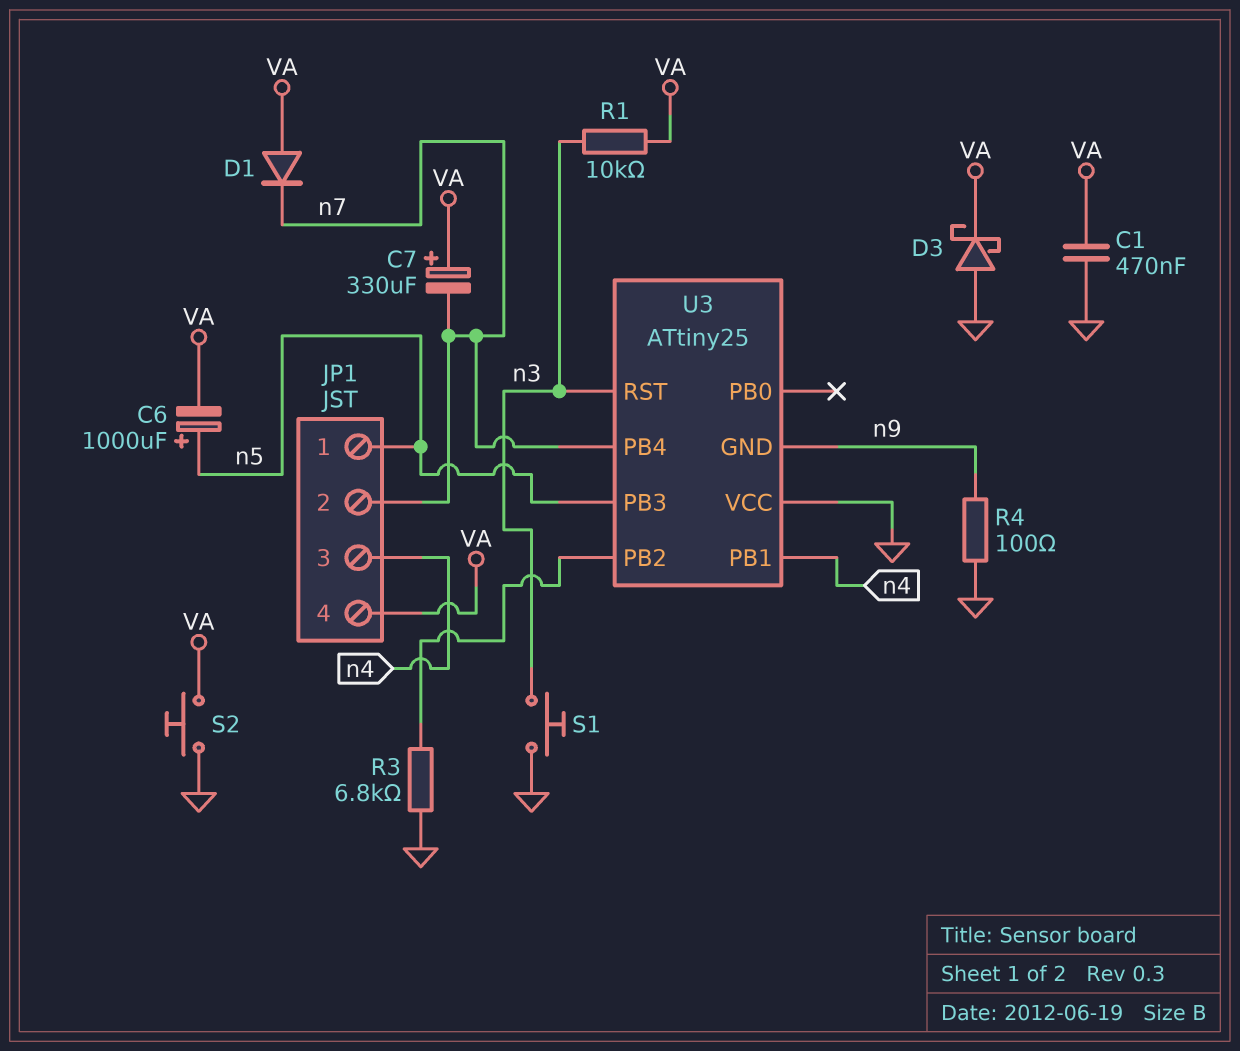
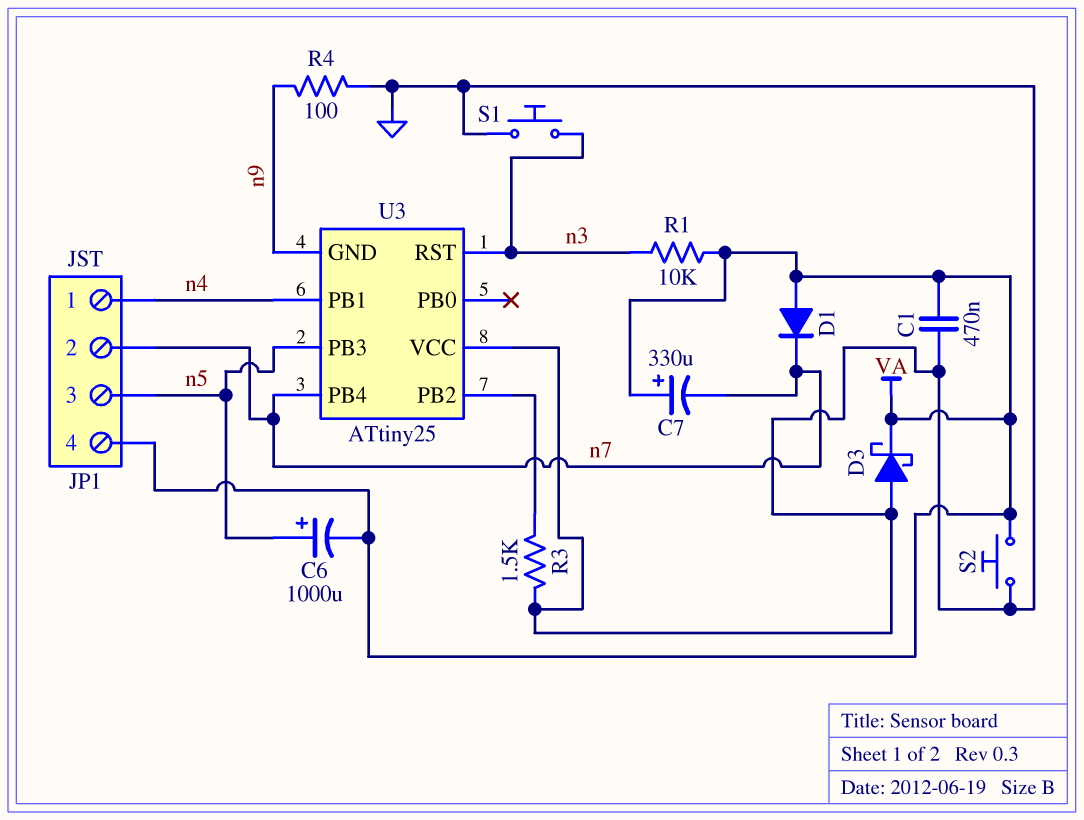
JP1 pin 1: n5 -> n4
JP1 pin 3: n4 -> n5
R3: 6.8k (GND, U3/PB2) -> 1.5k (GND, U3/PB2)

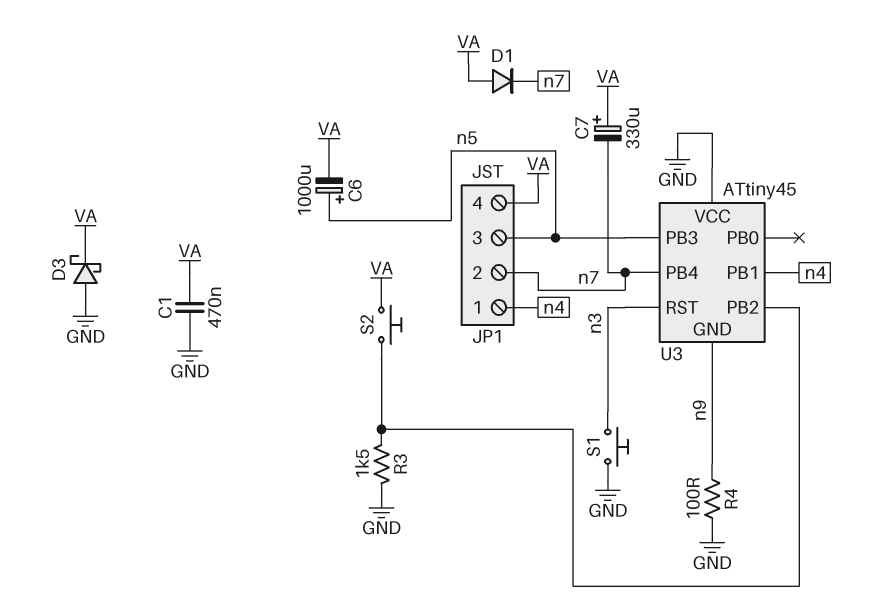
R1: 10k (VA, n3) -> none
S2: button (GND, VA) -> button (U3/PB2, VA)
U3: ATtiny25 -> ATtiny45

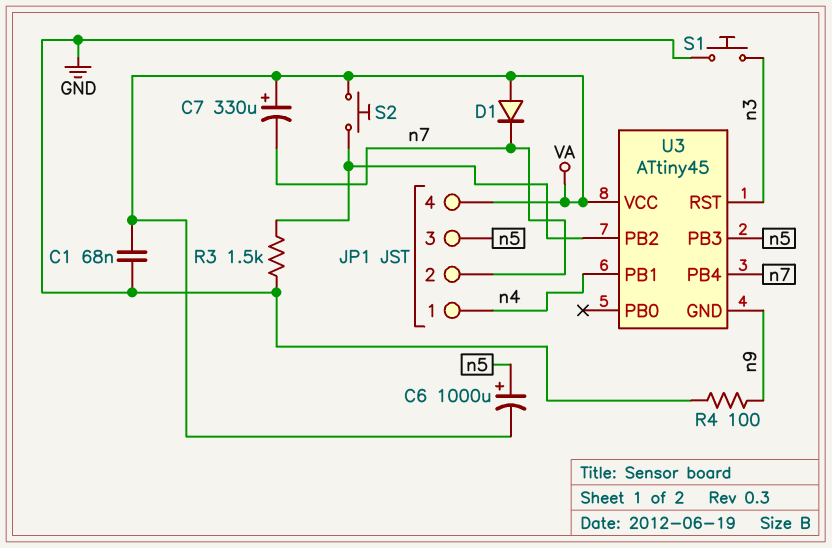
C1: 470nF (GND, VA) -> 68nF (GND, VA)
D3: schottky (A GND, K VA) -> none
U3 pin VCC: GND -> VA

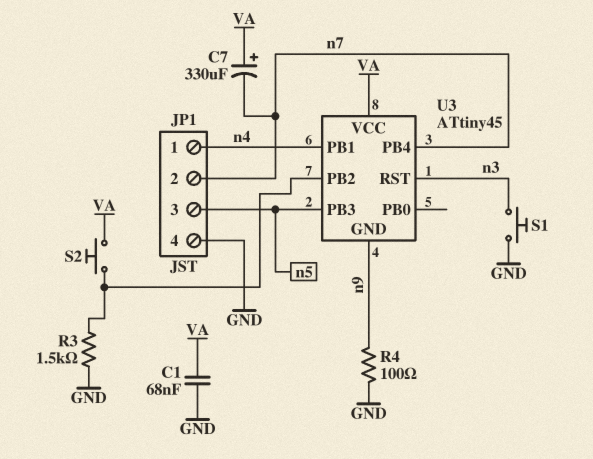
C6: 1000uF (plus n5, minus VA) -> none
D1: diode (A VA, K n7) -> none
JP1 pin 4: VA -> GND

